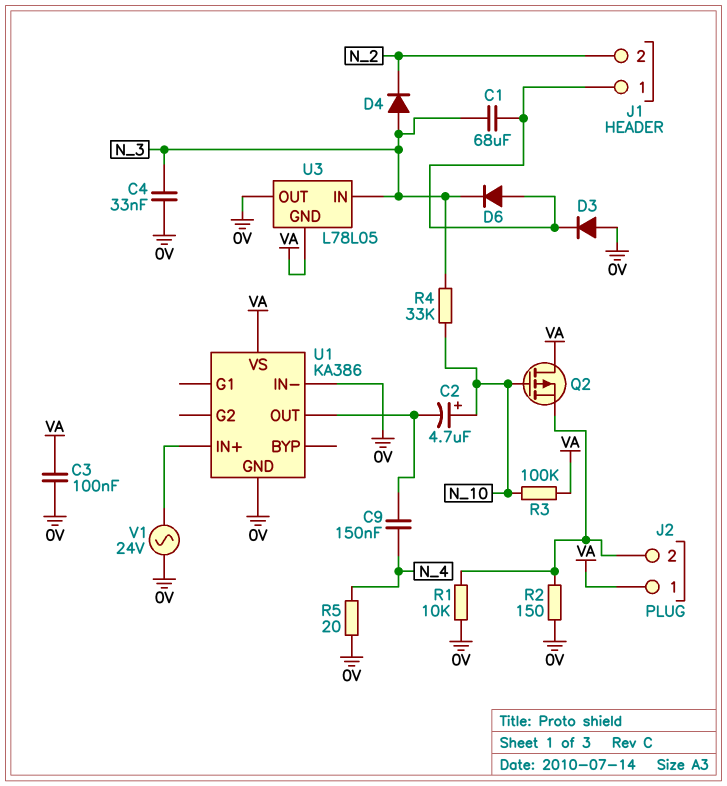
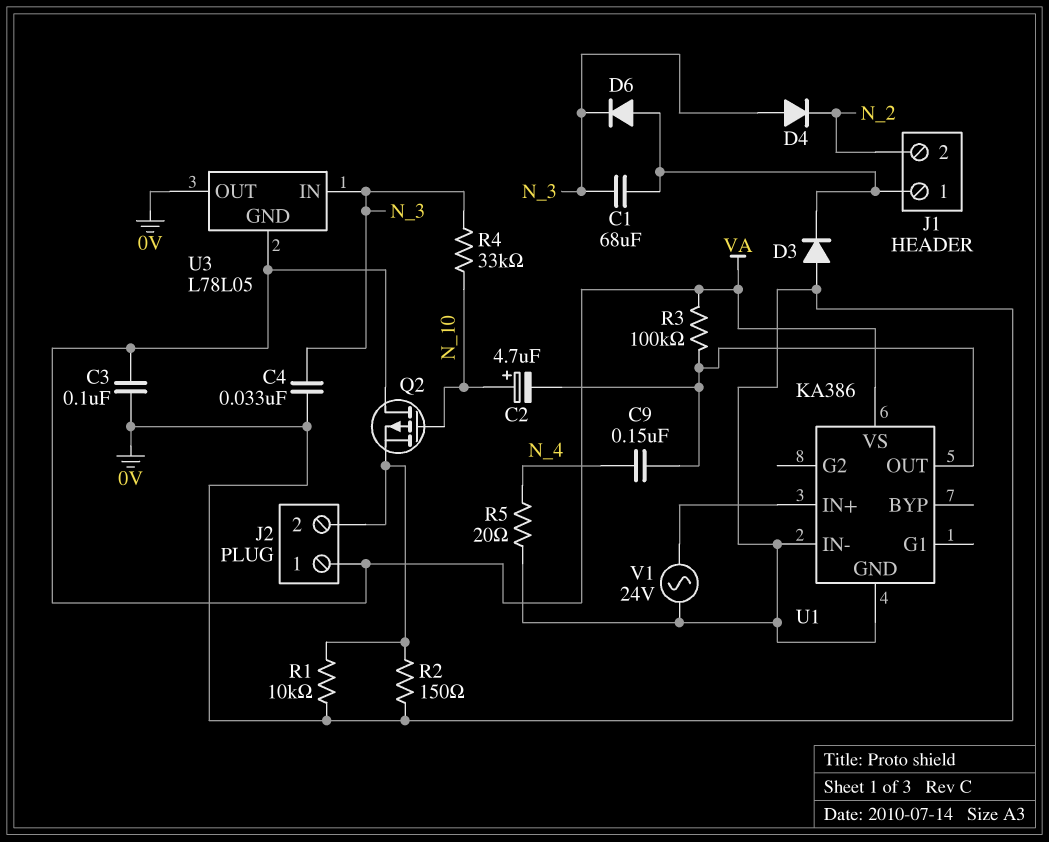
R3: 100k (N_10, VA) -> 100k (U1/OUT, VA)

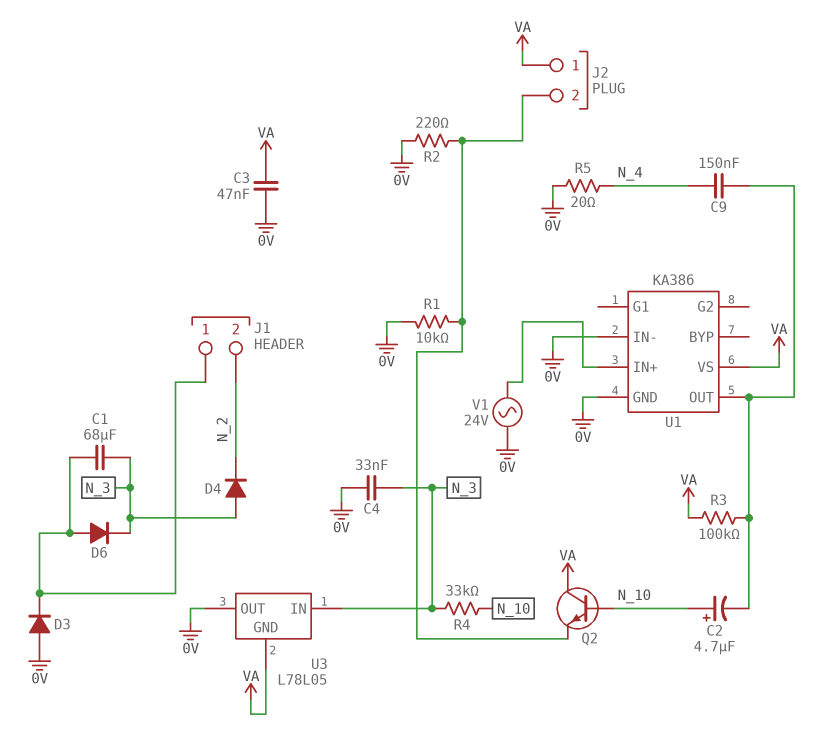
C3: 100nF (0V, VA) -> 47nF (0V, VA)
Q2: PMOS (G N_10, D VA, S J2/2) -> NPN (B N_10, C VA, E J2/2)
R2: 150 (0V, J2/2) -> 220 (0V, J2/2)

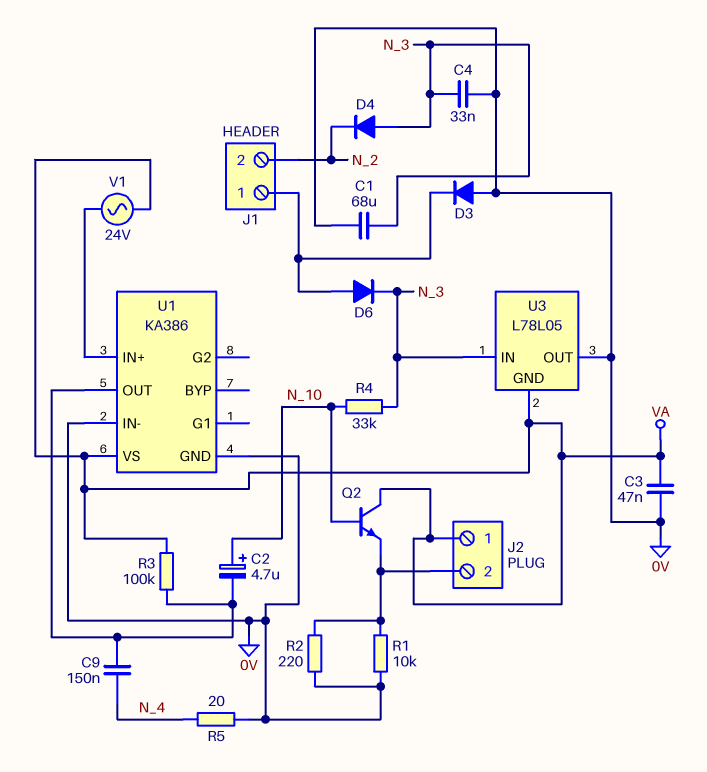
C1: 68uF (J1/1, N_3) -> 68uF (0V, N_3)
V1: AC 24V (0V, U1/IN+) -> AC 24V (U1/IN+, VA)

